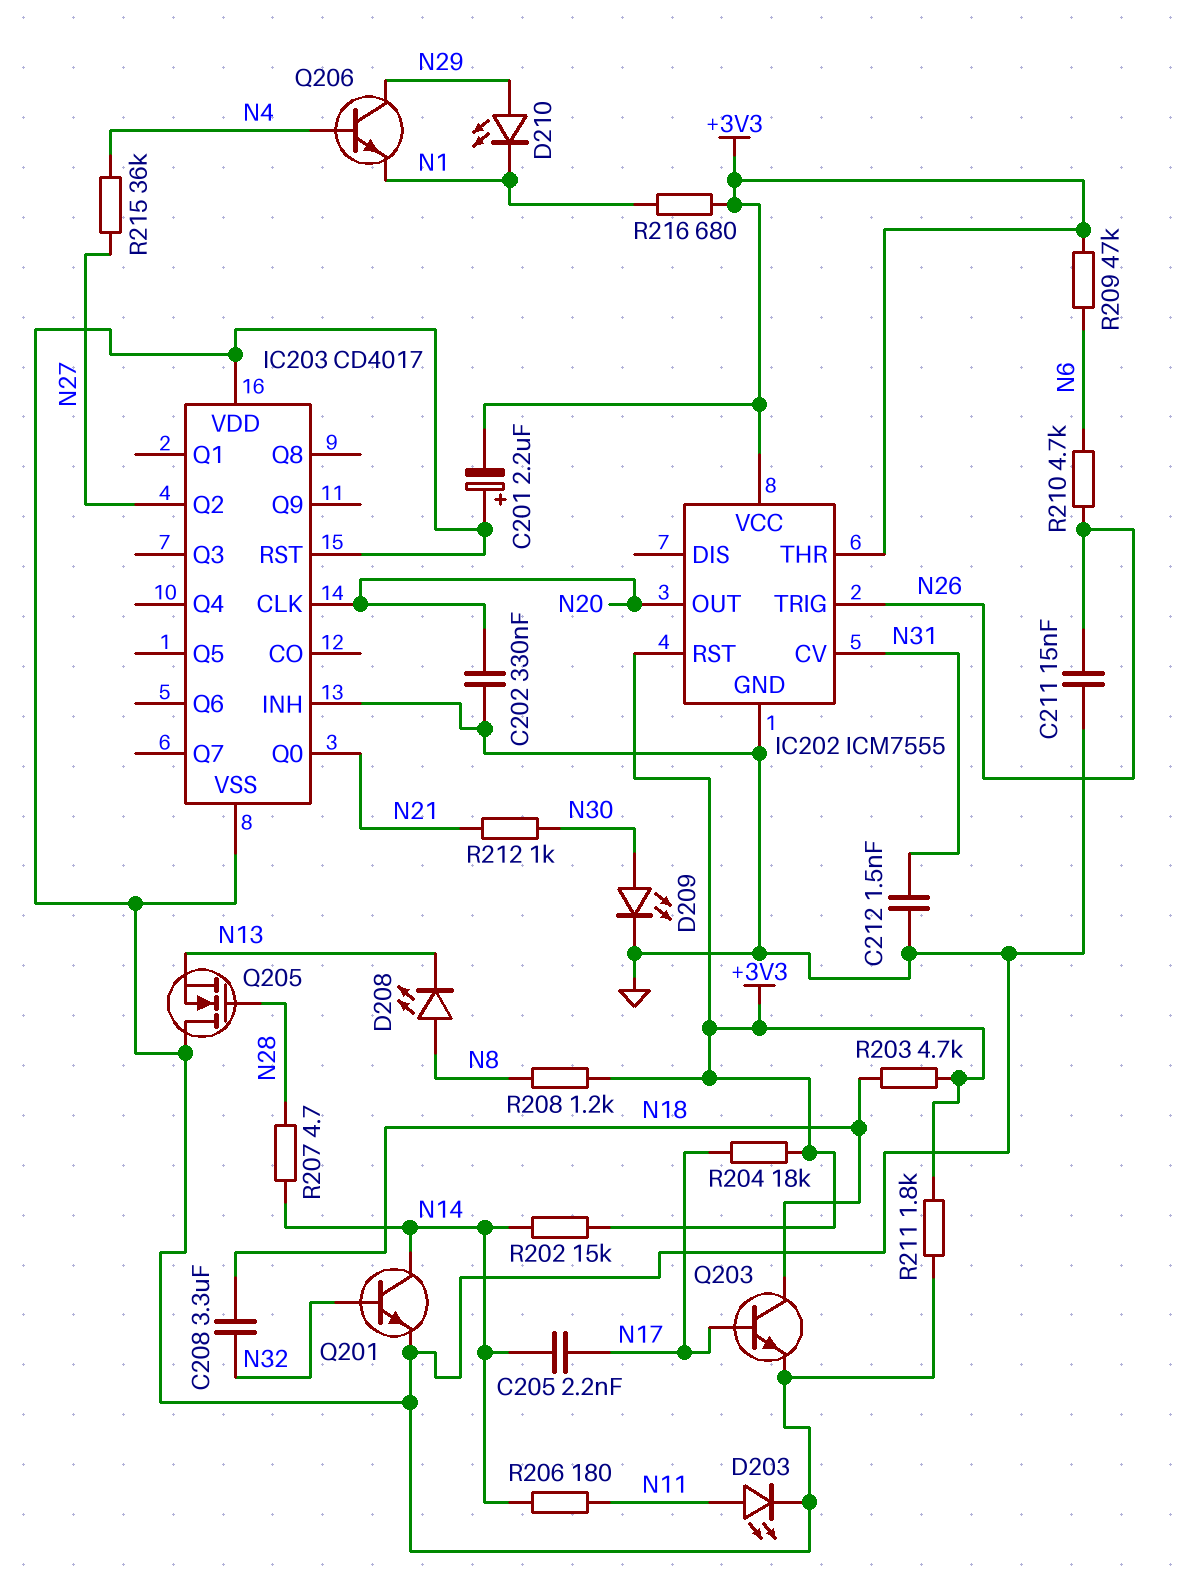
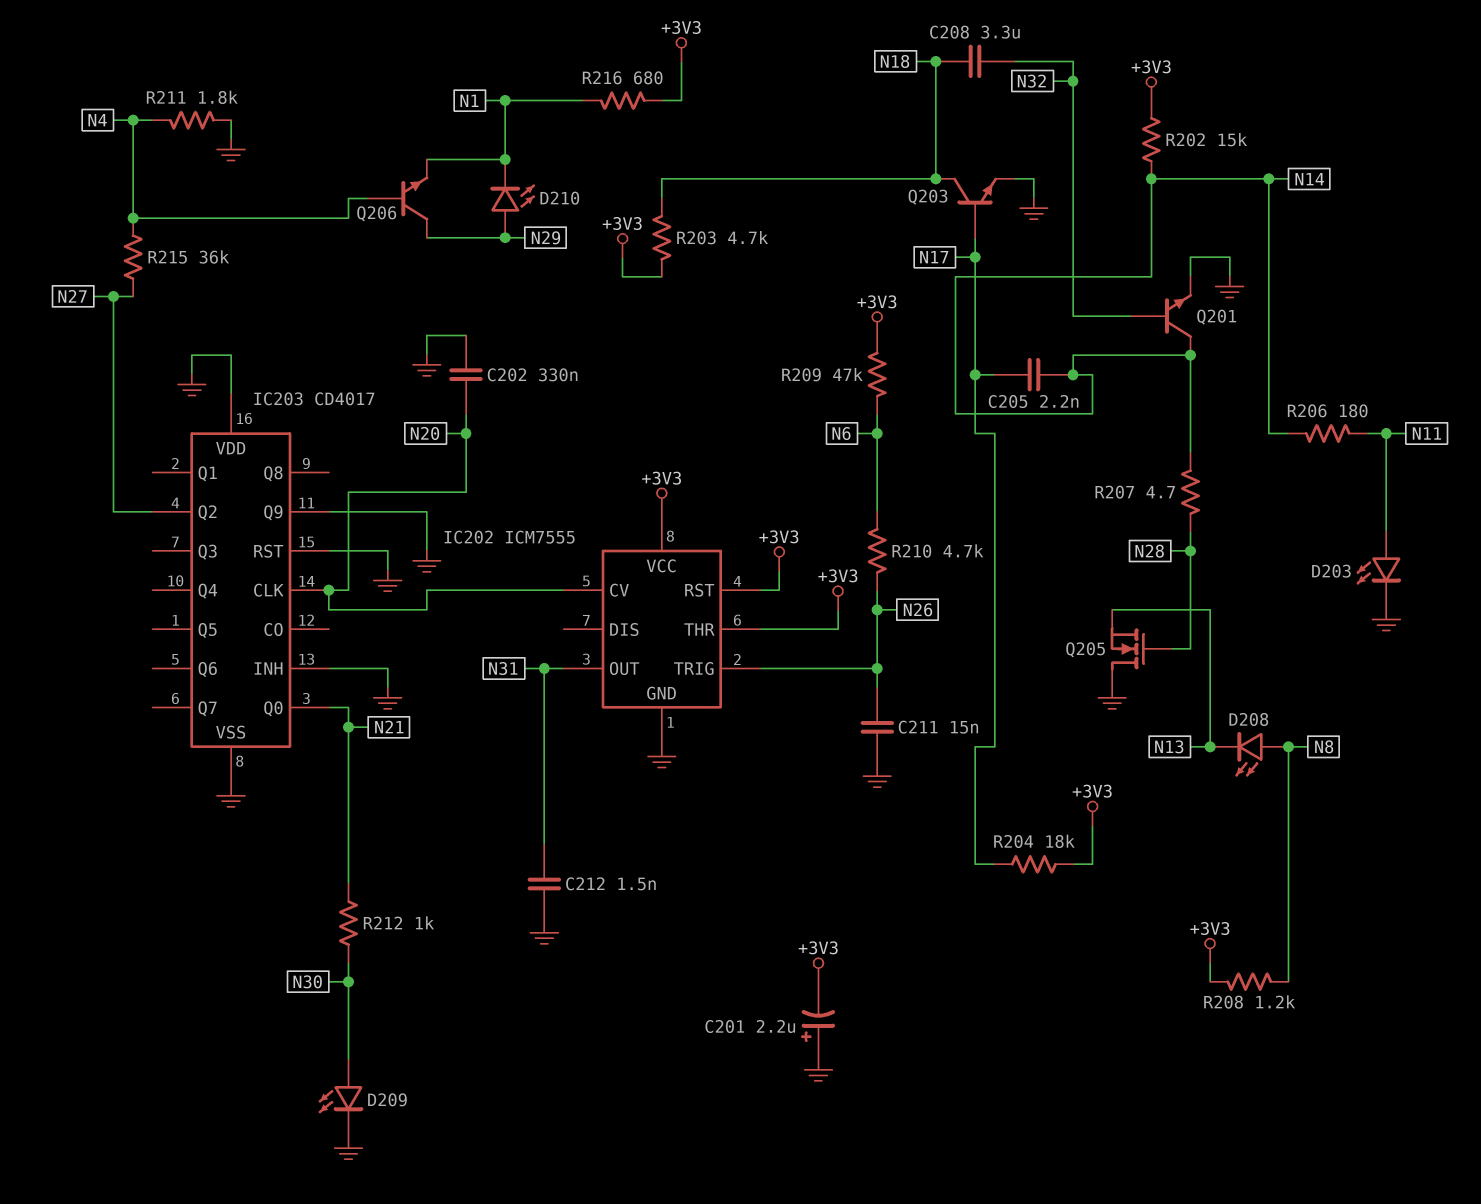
IC202 pin CV: N31 -> N20
IC202 pin OUT: N20 -> N31
IC203 pin Q9: none -> GND
R211: 1.8k (+3V3, GND) -> 1.8k (GND, N4)

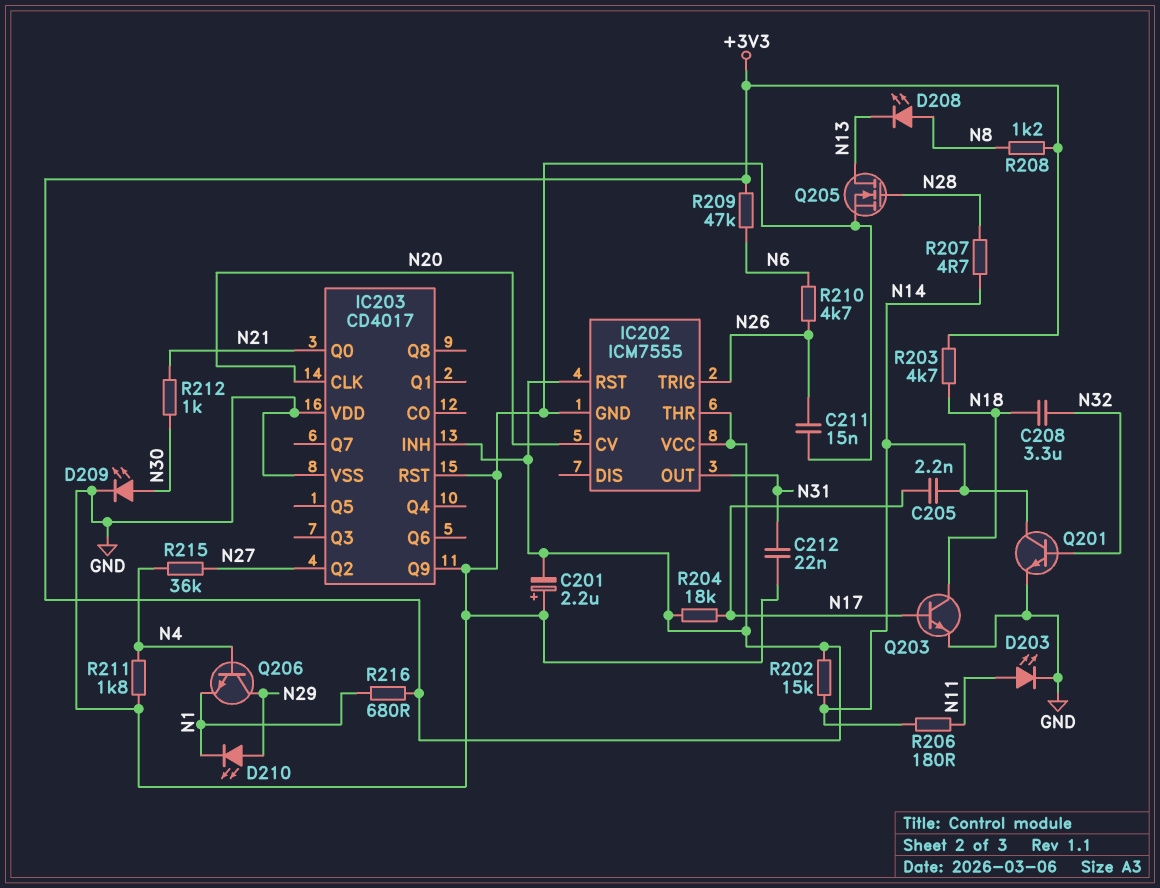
C202: 330nF (GND, N20) -> none
C212: 1.5nF (GND, N31) -> 22nF (GND, N31)
IC203 pin INH: GND -> +3V3
Q205: NMOS (G N28, D GND, S N13) -> NMOS (G N28, D N13, S GND)

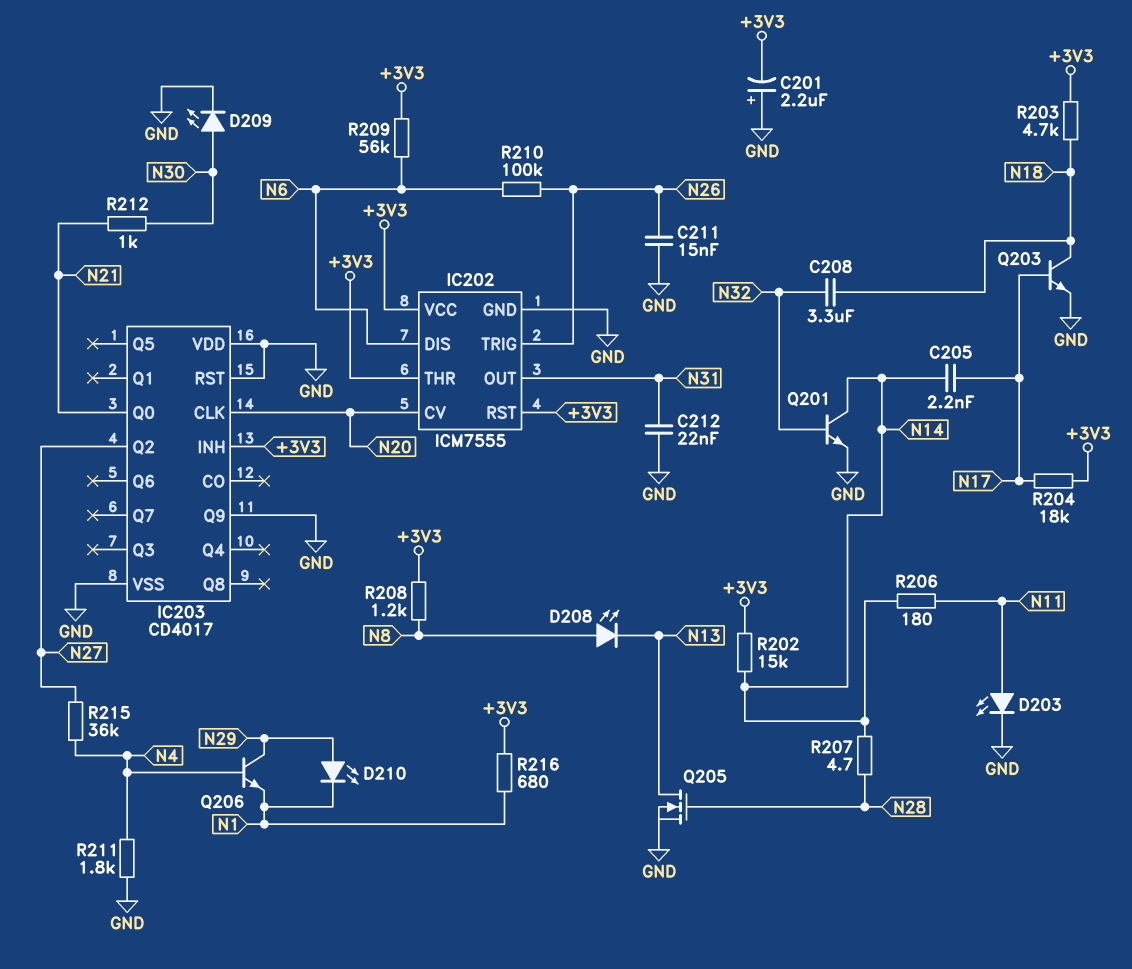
IC202 pin DIS: none -> N6
R209: 47k (+3V3, N6) -> 56k (+3V3, N6)
R210: 4.7k (N6, N26) -> 100k (N6, N26)

